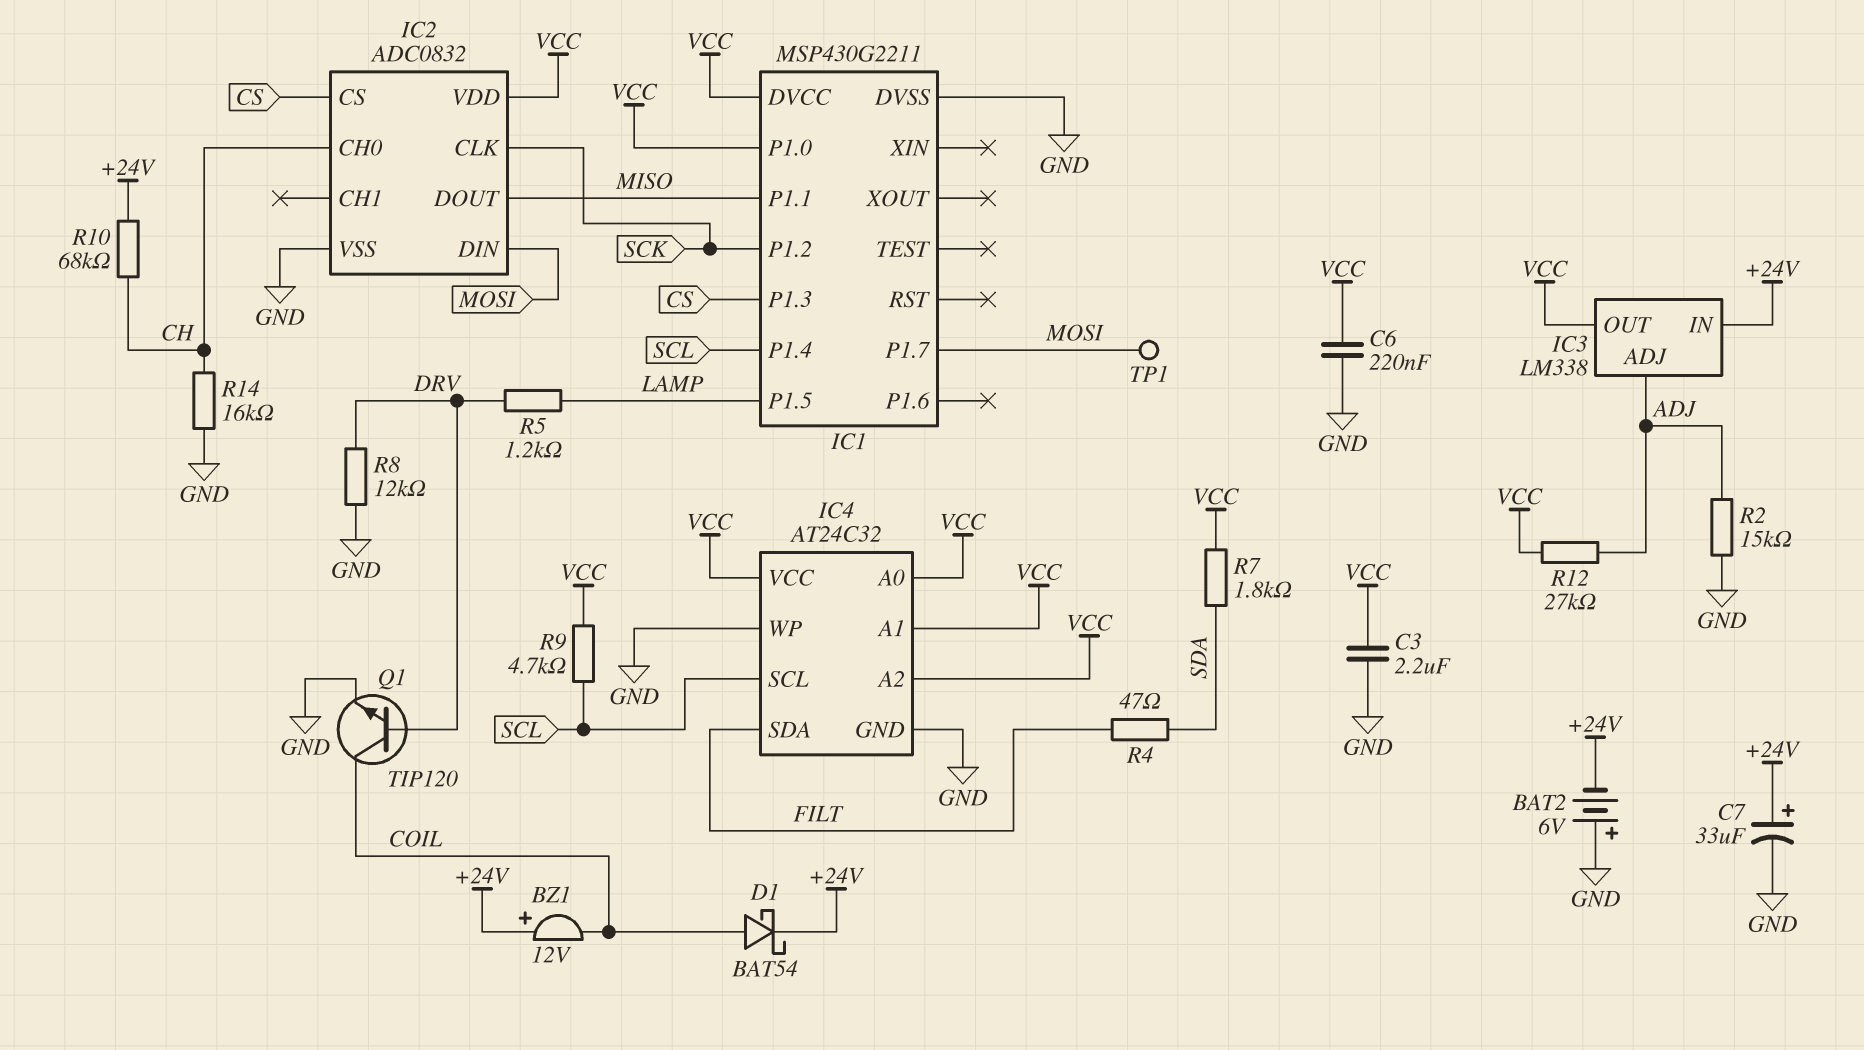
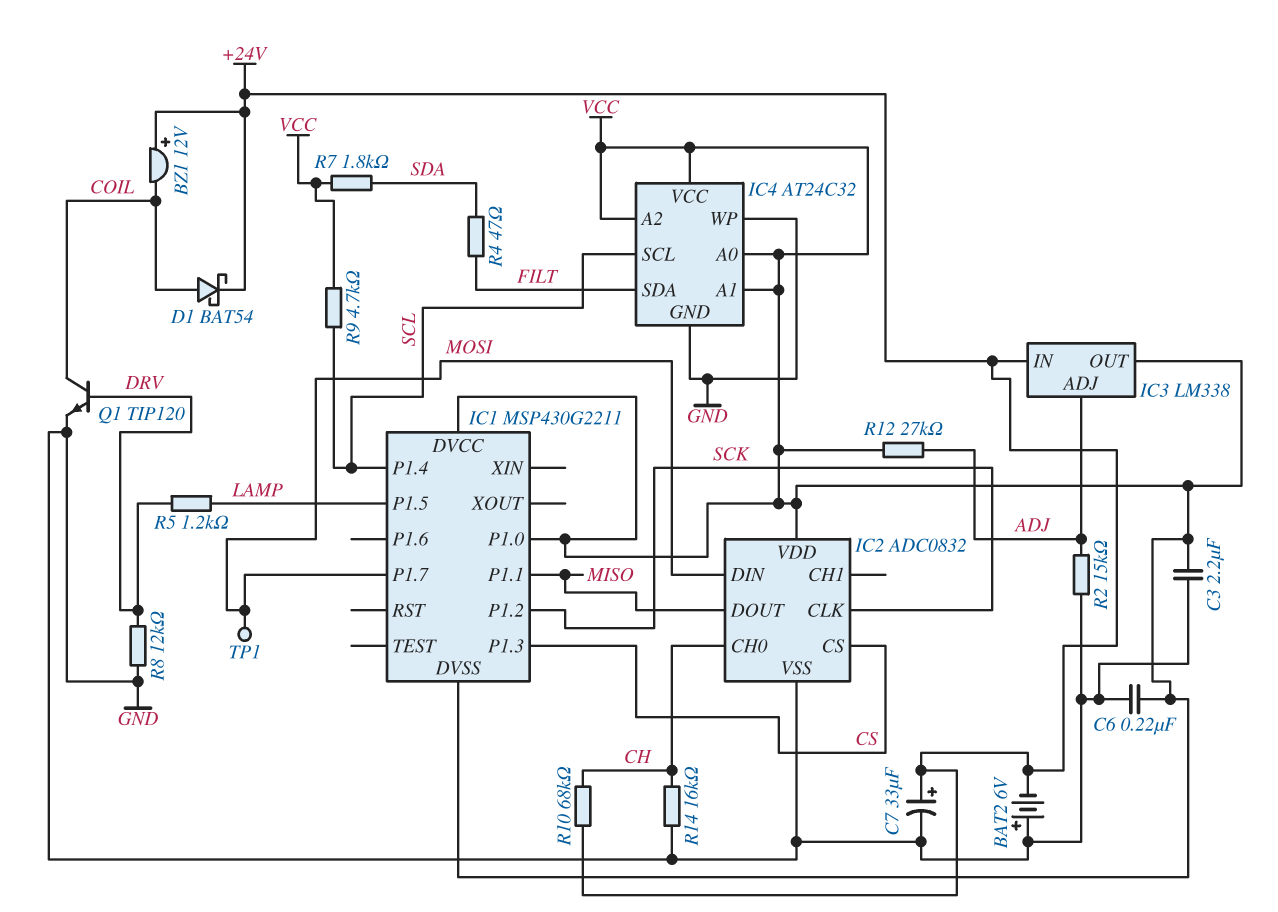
IC1 pin DVSS: GND -> VCC

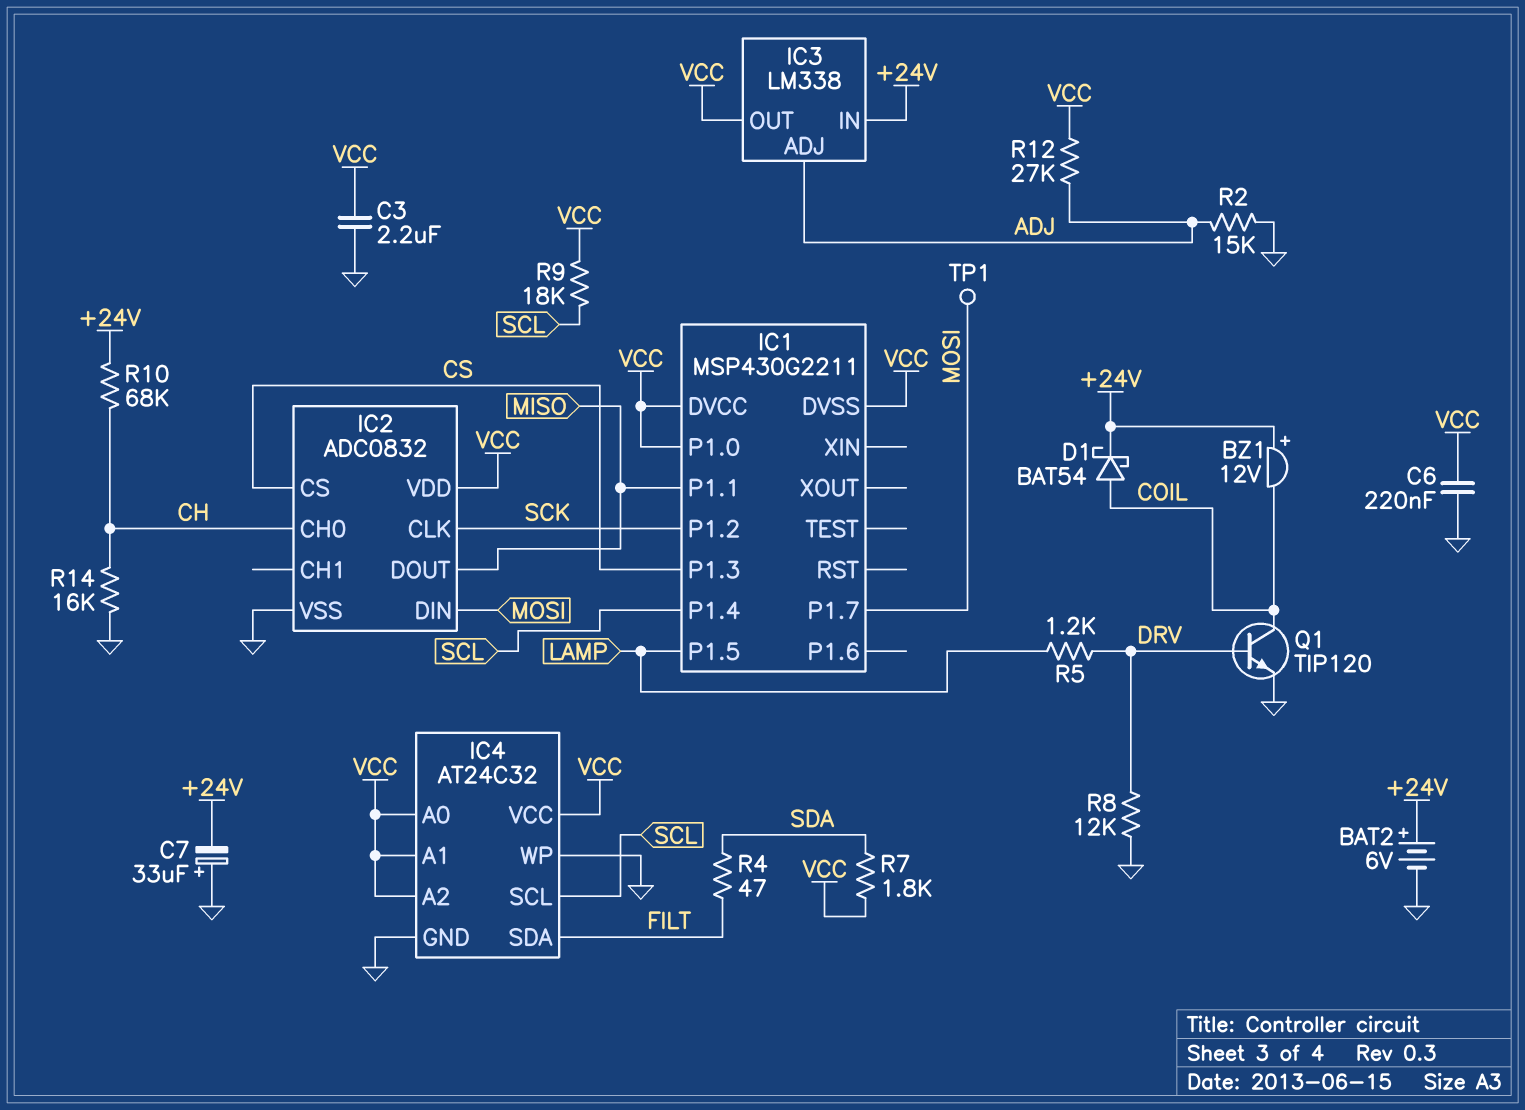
BAT2: 6V (plus GND, minus +24V) -> 6V (plus +24V, minus GND)
C7: 33uF (plus +24V, minus GND) -> 33uF (plus GND, minus +24V)
R9: 4.7k (SCL, VCC) -> 18k (SCL, VCC)

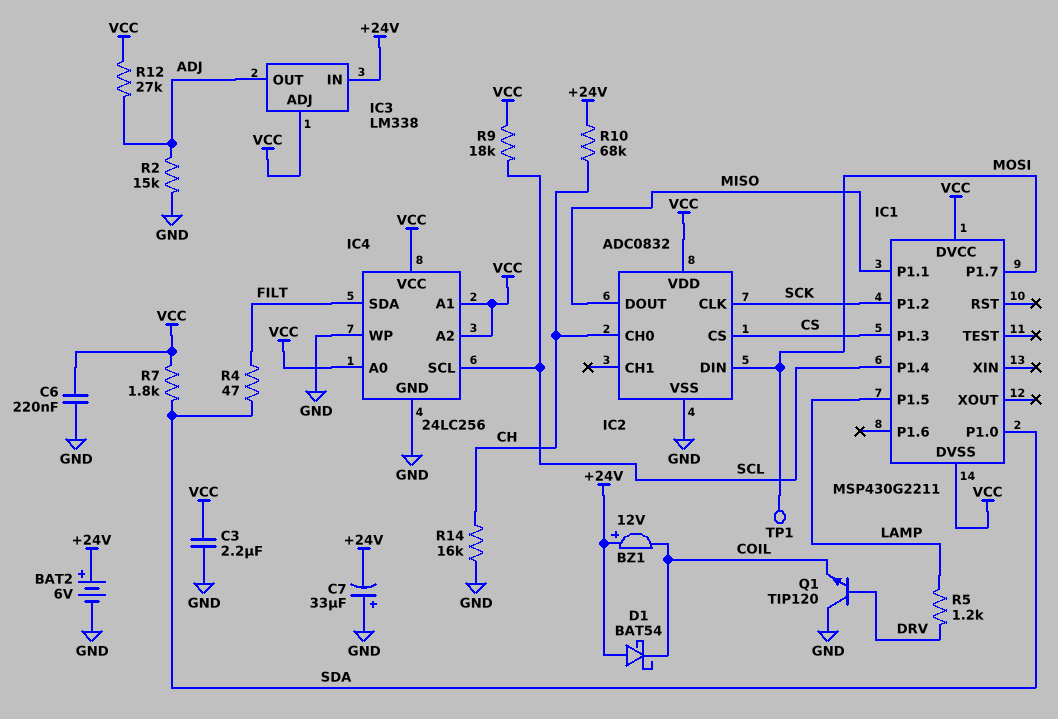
D1: schottky BAT54 (A COIL, K +24V) -> schottky BAT54 (A +24V, K COIL)
IC1 pin P1.0: VCC -> SDA
IC3 pin ADJ: ADJ -> VCC
IC3 pin OUT: VCC -> ADJ
IC4: AT24C32 -> 24LC256
Q1: NPN TIP120 (B DRV, C COIL, E GND) -> NPN TIP120 (B DRV, C GND, E COIL)
R8: 12k (DRV, GND) -> none

